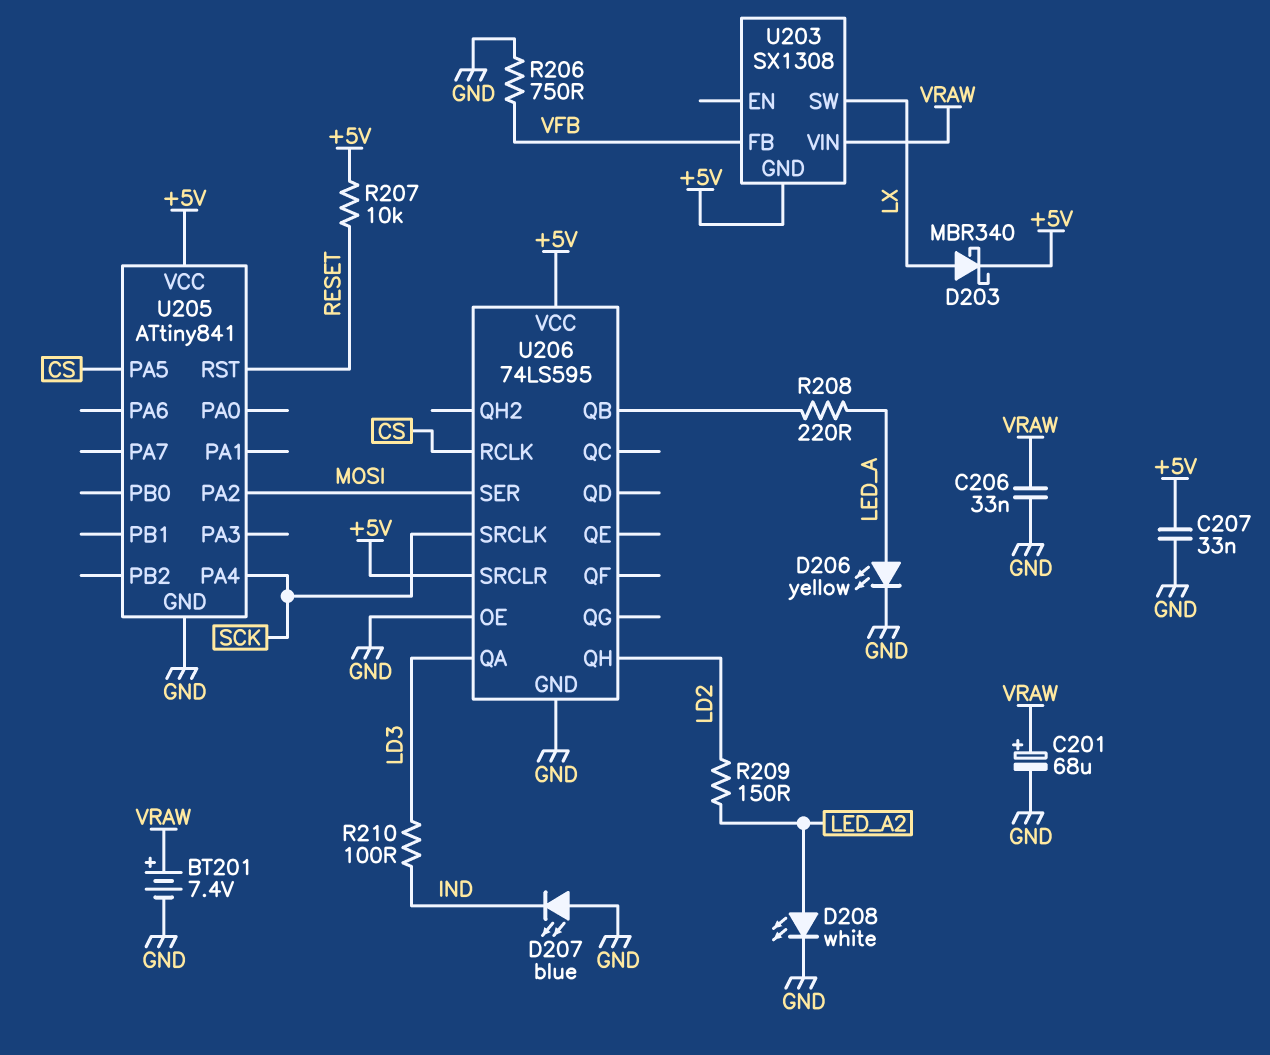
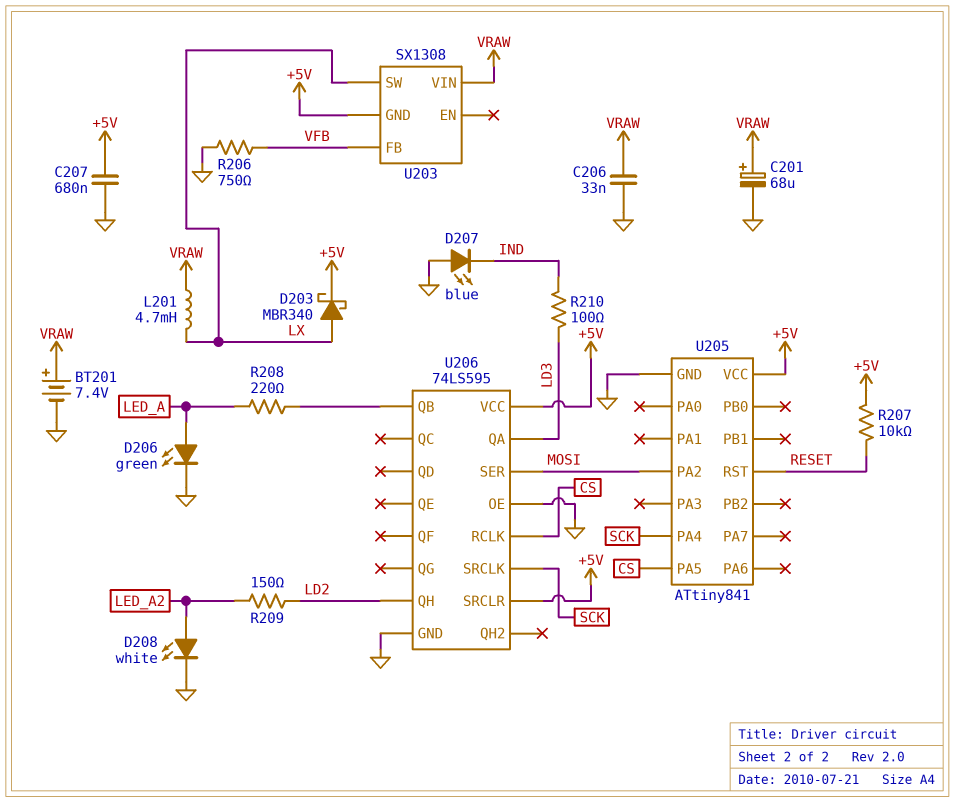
C207: 33nF (+5V, GND) -> 680nF (+5V, GND)
D206: LED yellow (A LED_A, K GND) -> LED green (A LED_A, K GND)
L201: none -> 4.7mH (LX, VRAW)

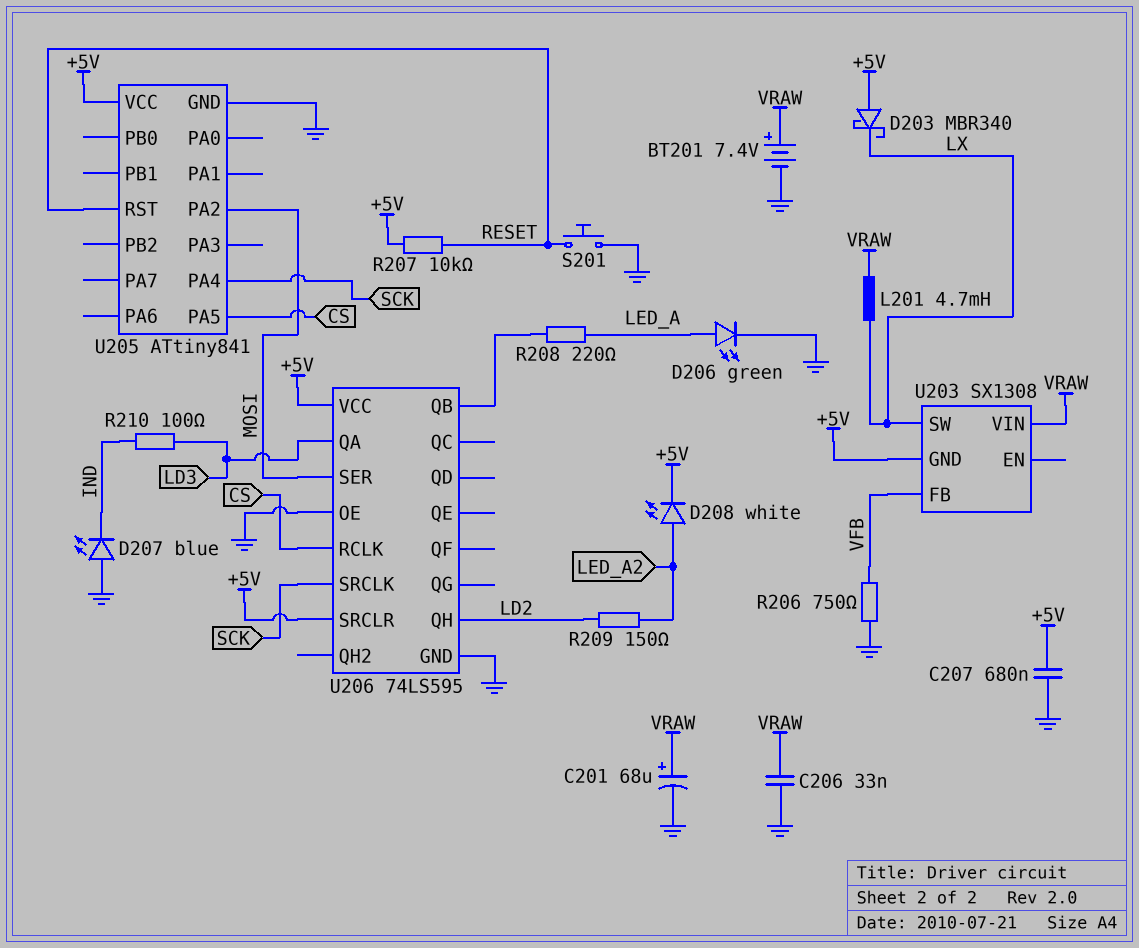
D203: schottky MBR340 (A LX, K +5V) -> schottky MBR340 (A +5V, K LX)
D208: LED white (A LED_A2, K GND) -> LED white (A LED_A2, K +5V)
S201: none -> button (GND, RESET)

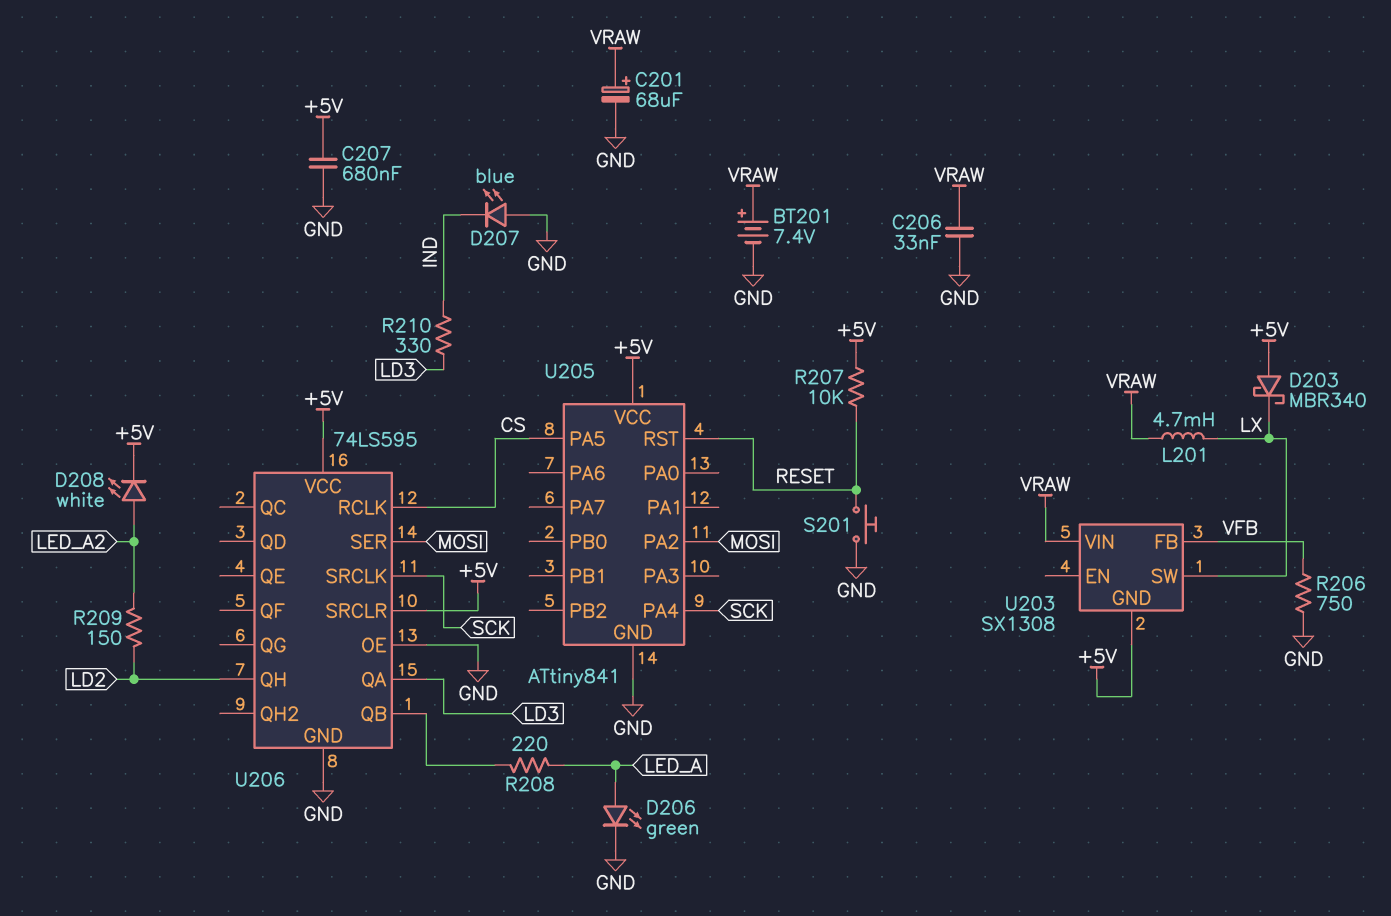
R210: 100 (IND, LD3) -> 330 (IND, LD3)

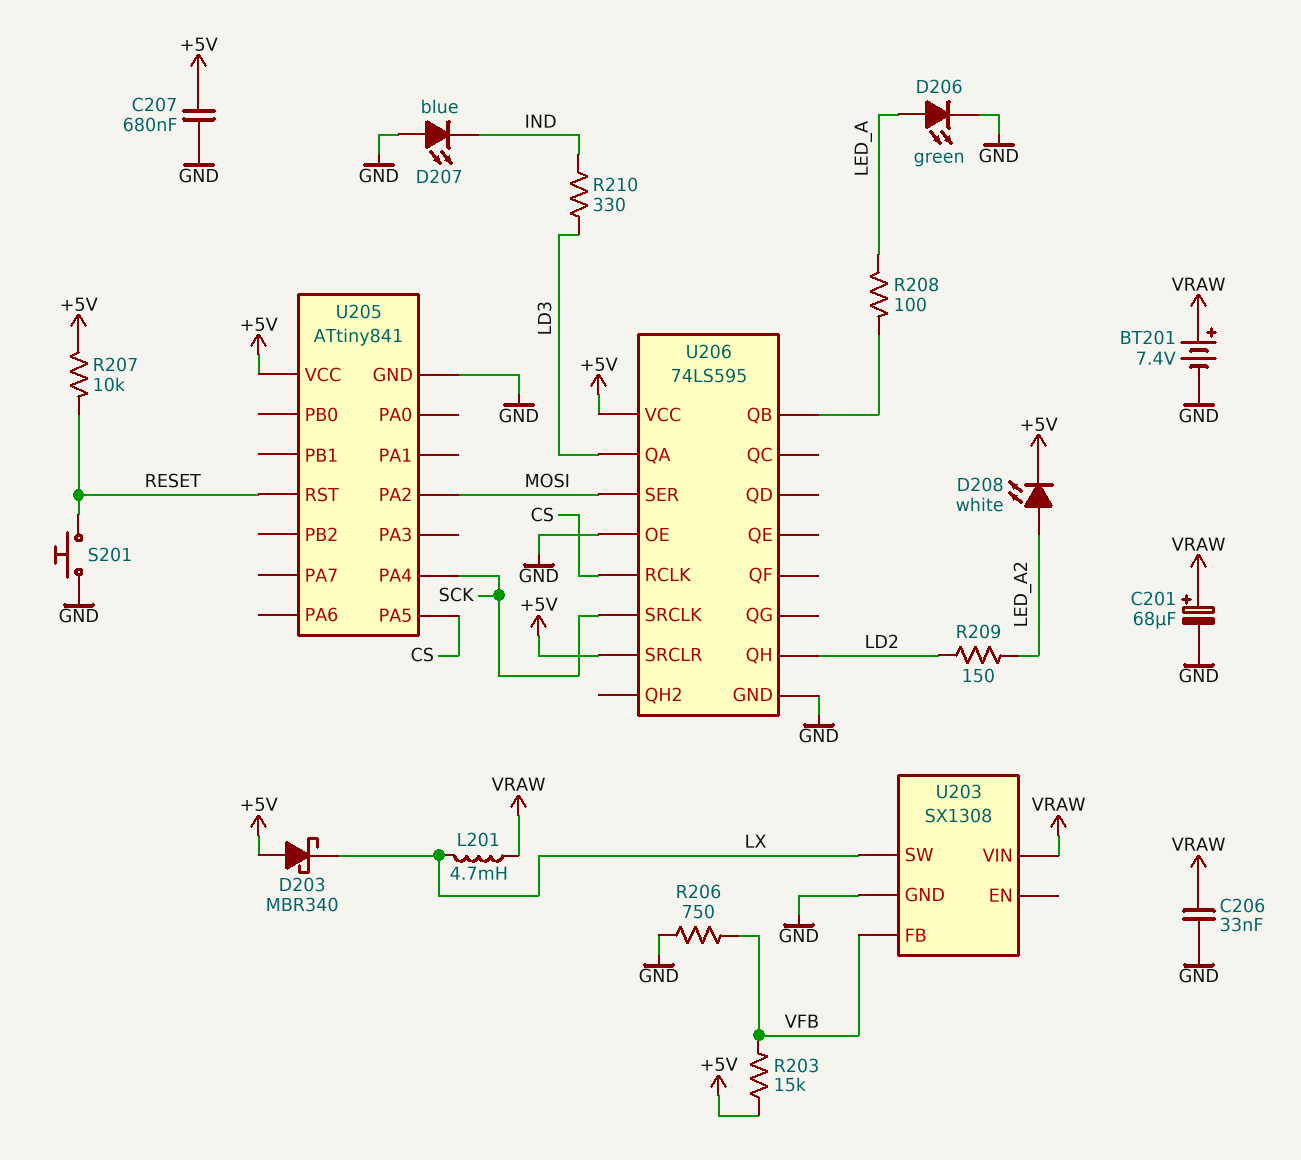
R203: none -> 15k (+5V, VFB)
R208: 220 (LED_A, U206/QB) -> 100 (LED_A, U206/QB)
U203 pin GND: +5V -> GND

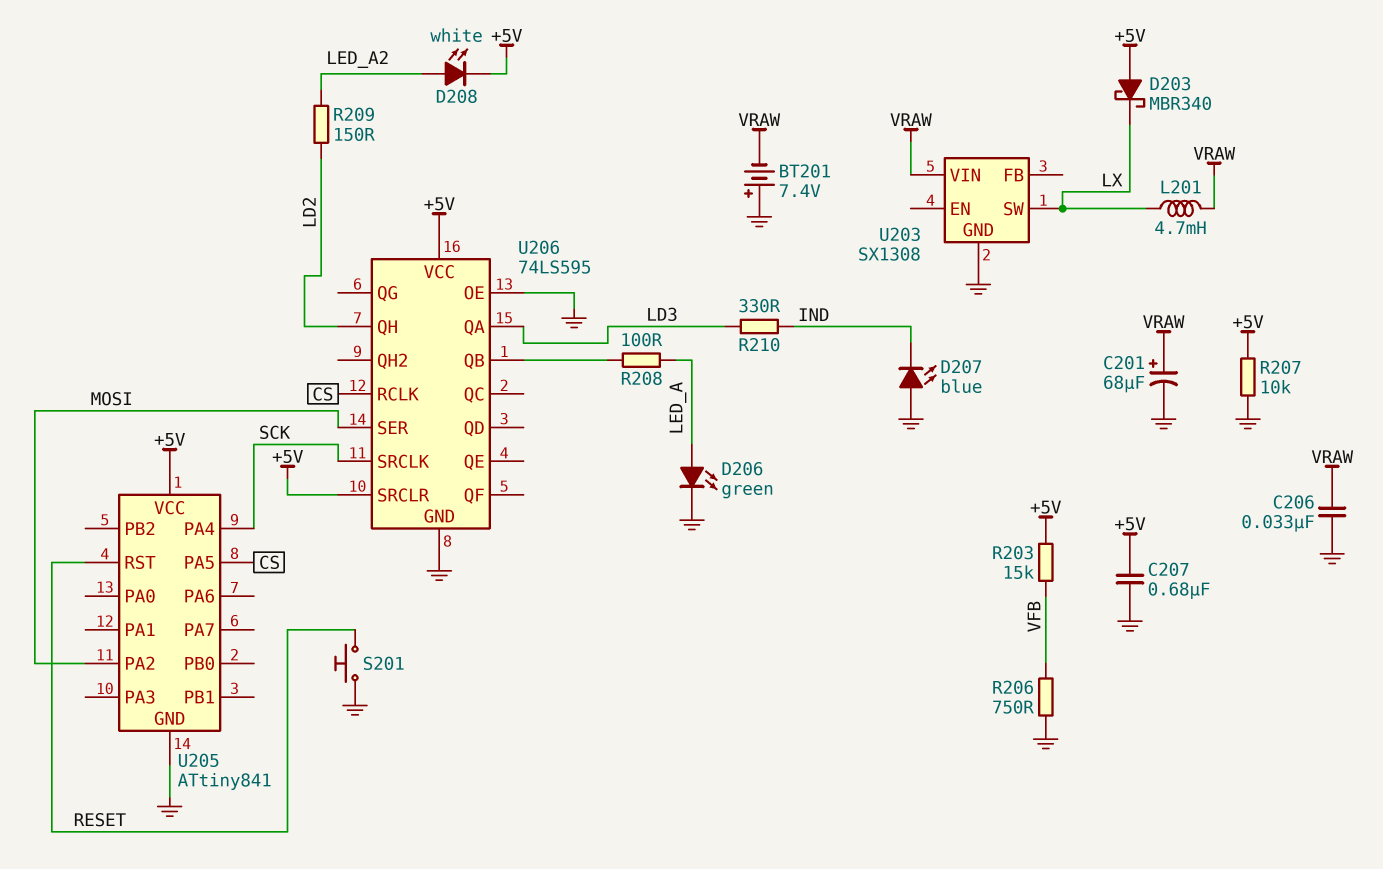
BT201: 7.4V (plus VRAW, minus GND) -> 7.4V (plus GND, minus VRAW)
R207: 10k (+5V, RESET) -> 10k (+5V, GND)
U203 pin FB: VFB -> none

